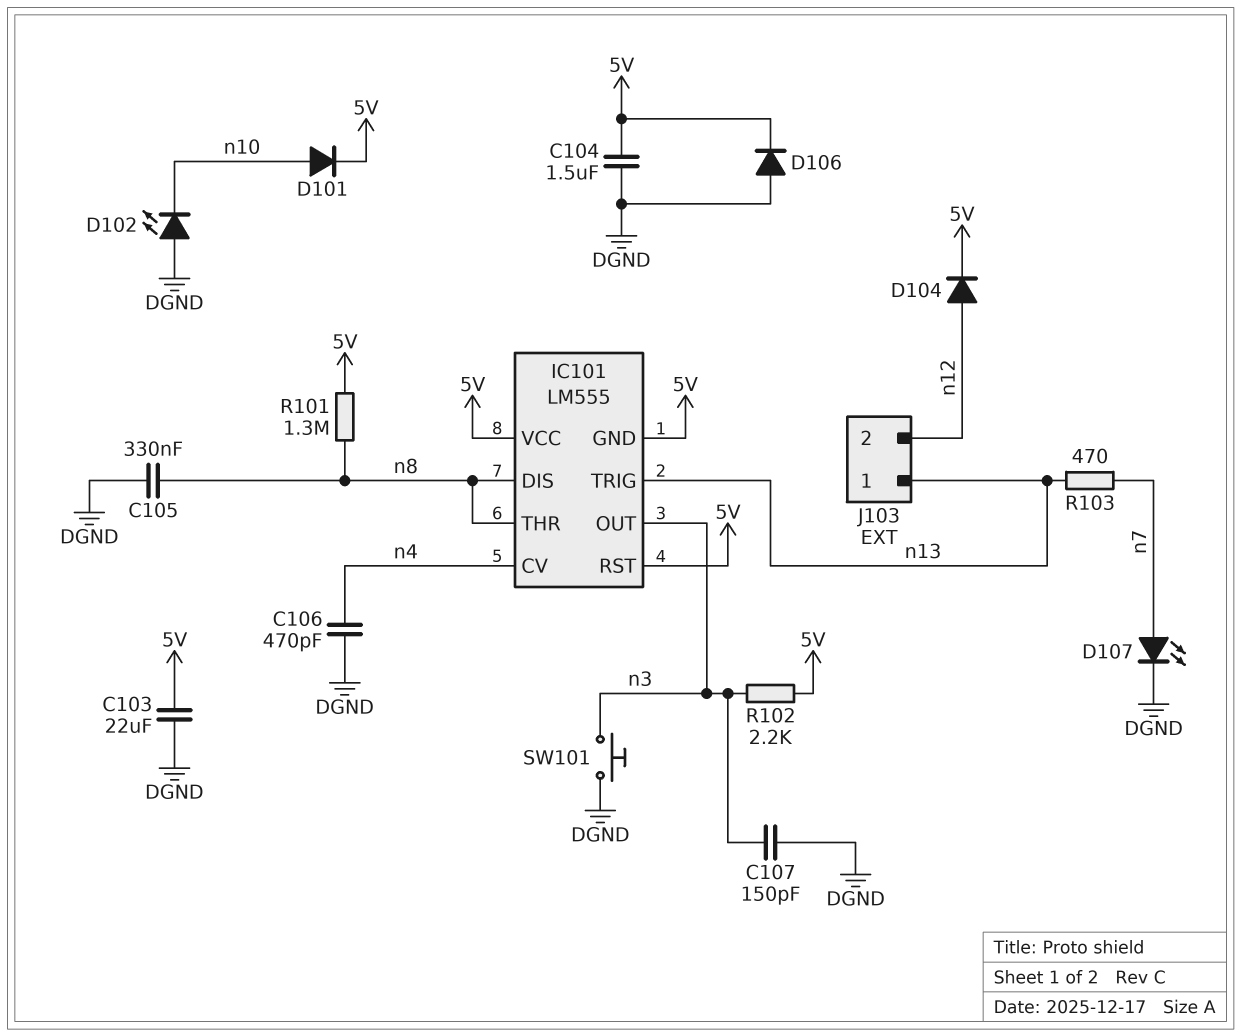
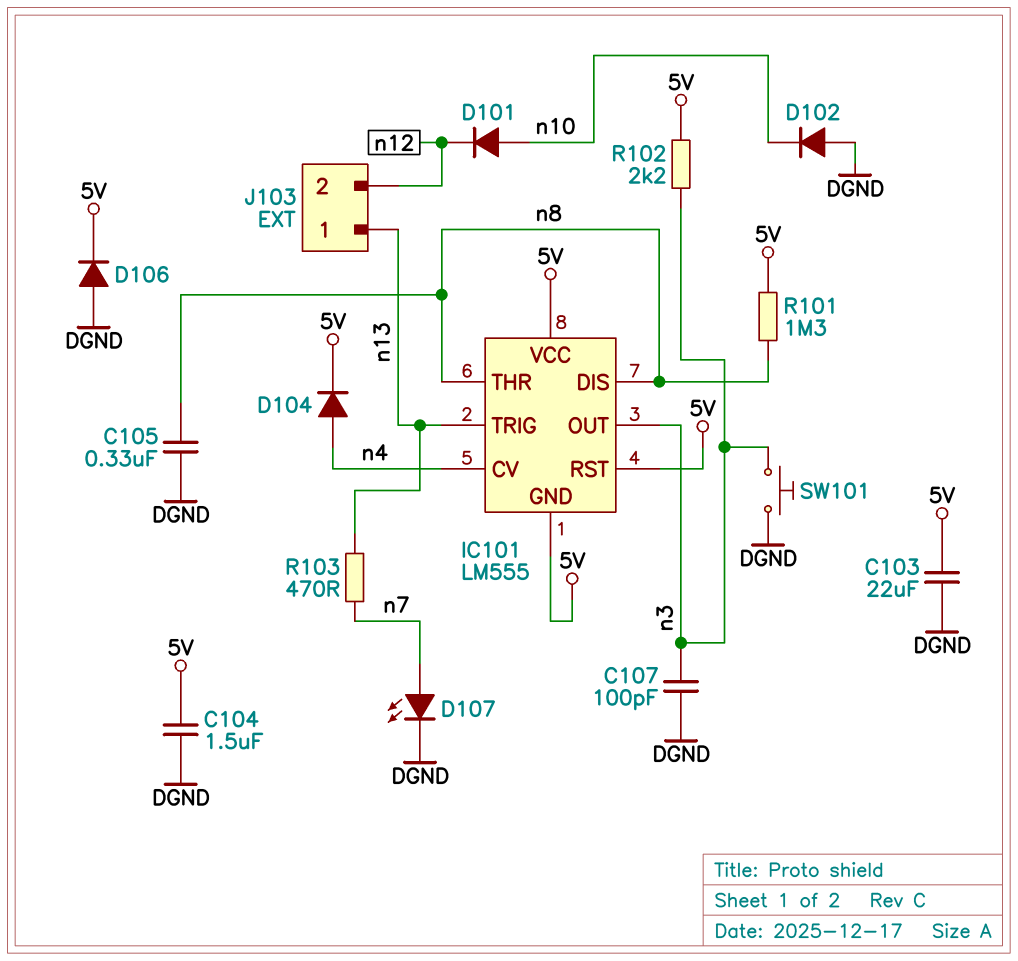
C106: 470pF (DGND, n4) -> none
C107: 150pF (DGND, n3) -> 100pF (DGND, n3)
D101: diode (A n10, K 5V) -> diode (A n10, K n12)
D102: LED (A DGND, K n10) -> diode (A DGND, K n10)
D104: diode (A n12, K 5V) -> diode (A n4, K 5V)

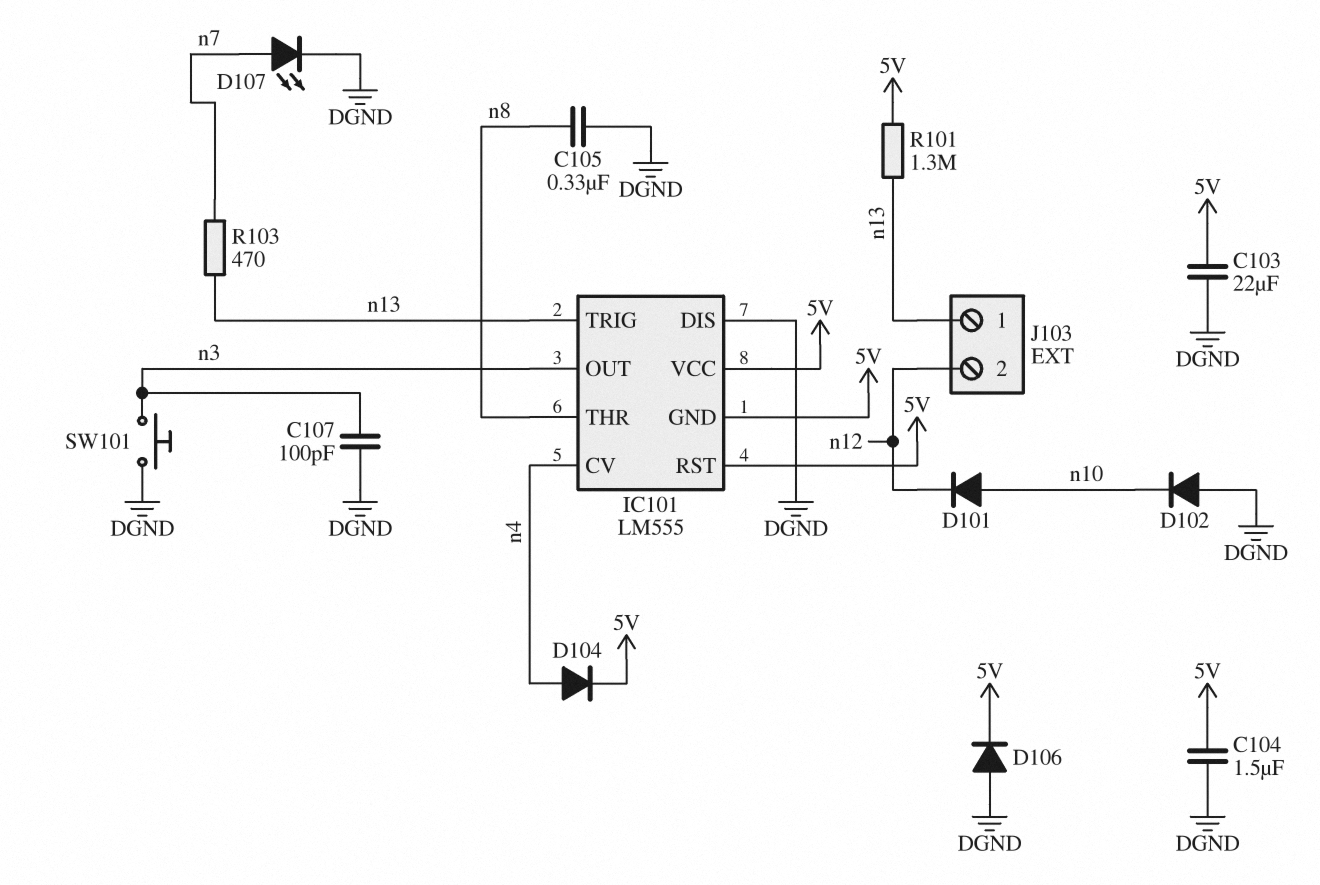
IC101 pin DIS: n8 -> DGND
R101: 1.3M (5V, n8) -> 1.3M (5V, n13)
R102: 2.2k (5V, n3) -> none

